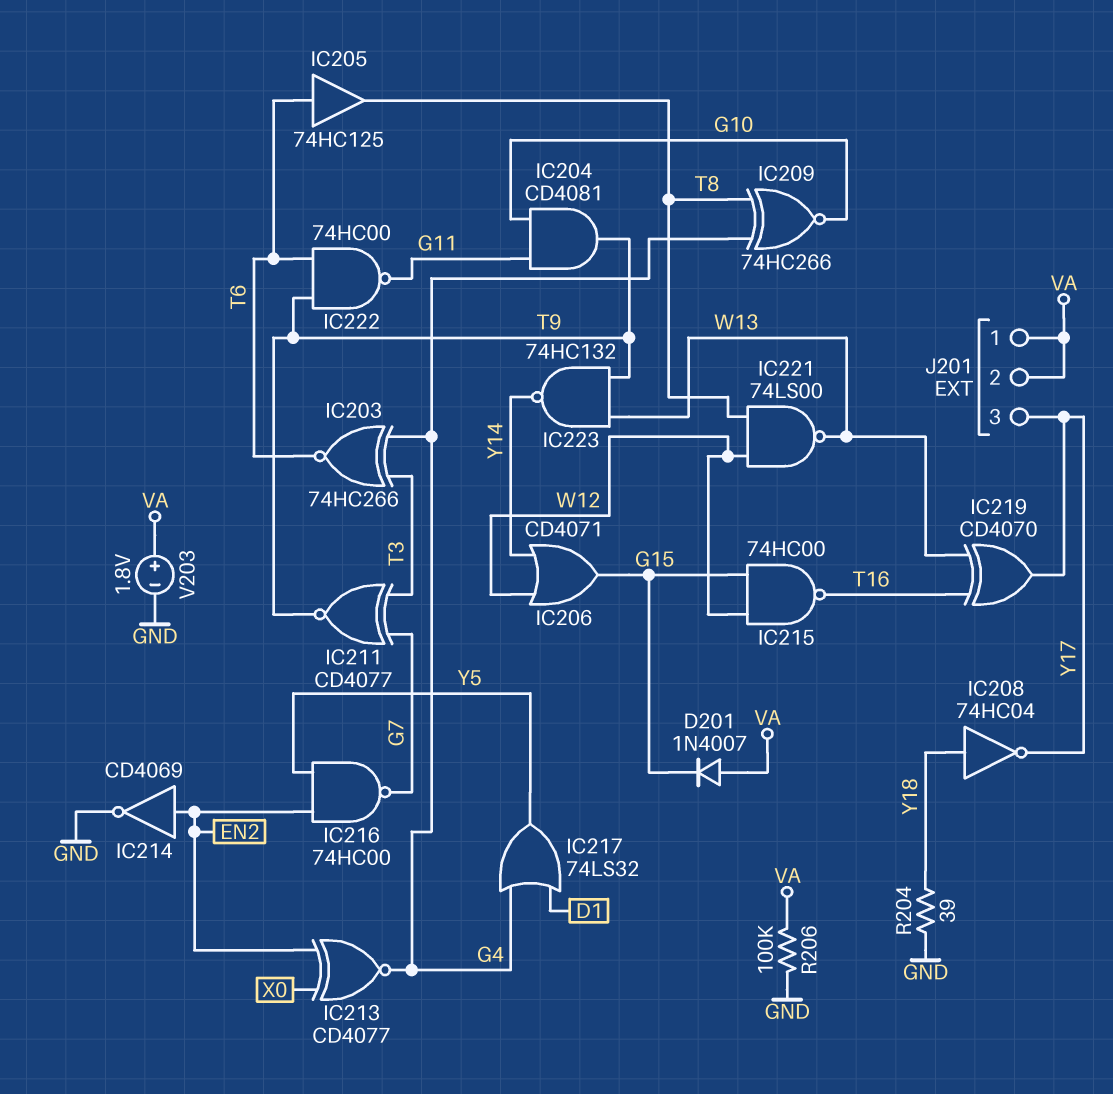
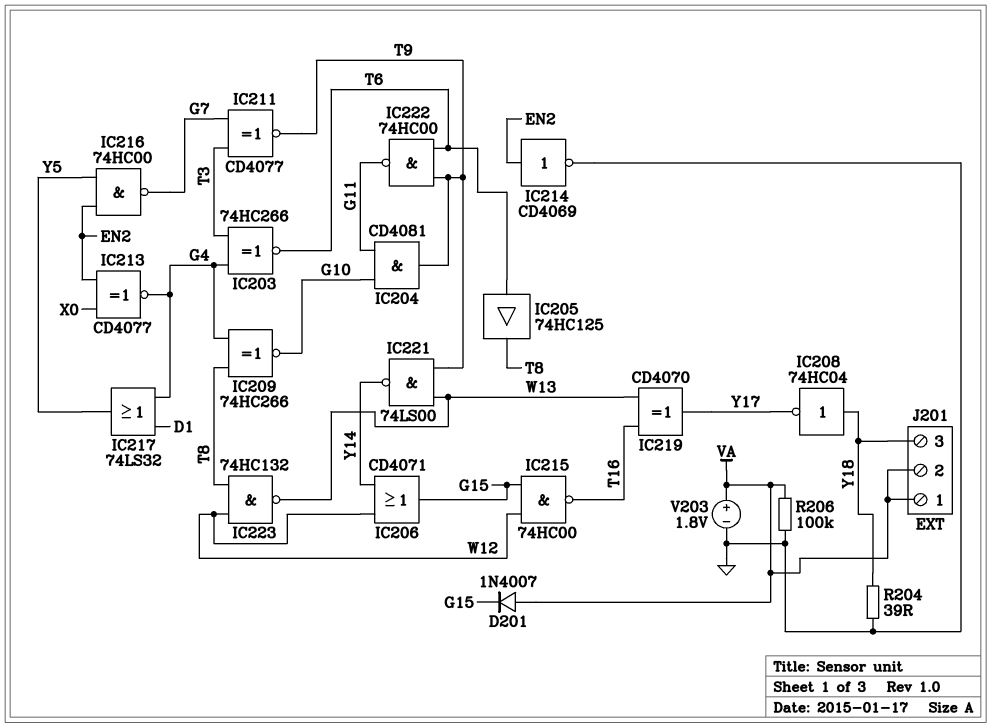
IC221: NAND 74LS00 (in T8, in W12, out W13) -> NAND 74LS00 (in T9, in W13, out Y14)
IC223: NAND 74HC132 (in T9, in W13, out Y14) -> NAND 74HC132 (in T8, in W12, out W13)
J201 pin 3: Y17 -> Y18

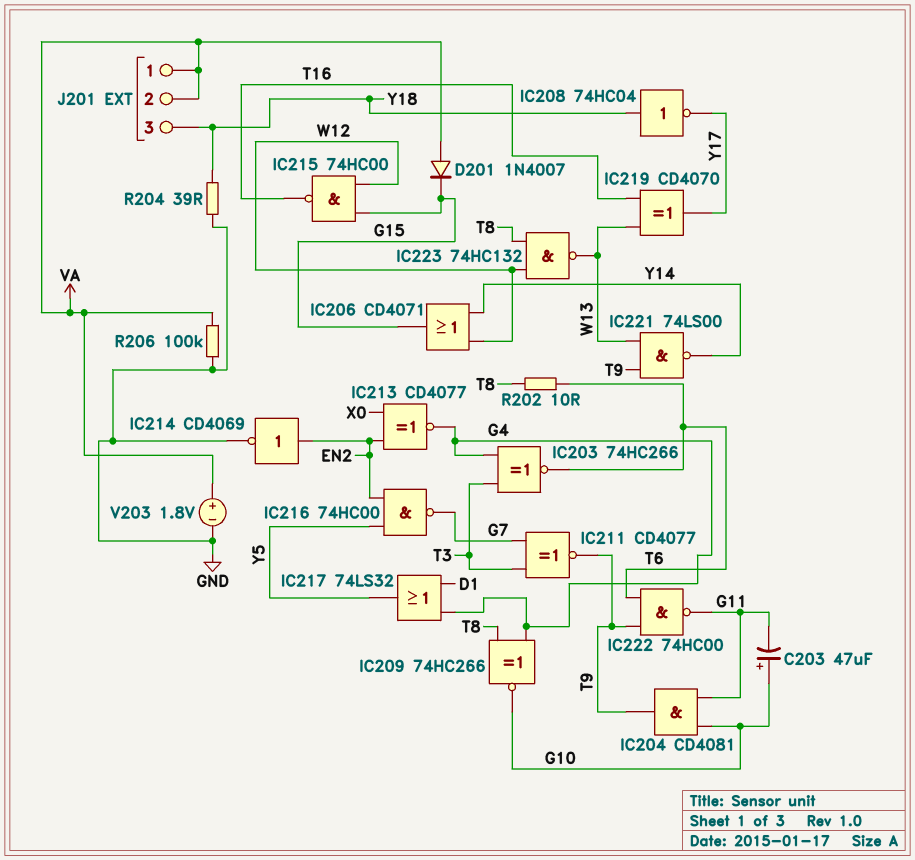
C203: none -> 47uF (plus G10, minus G11)
IC205: buffer 74HC125 (in T6, out T8) -> none
R202: none -> 10 (T6, T8)

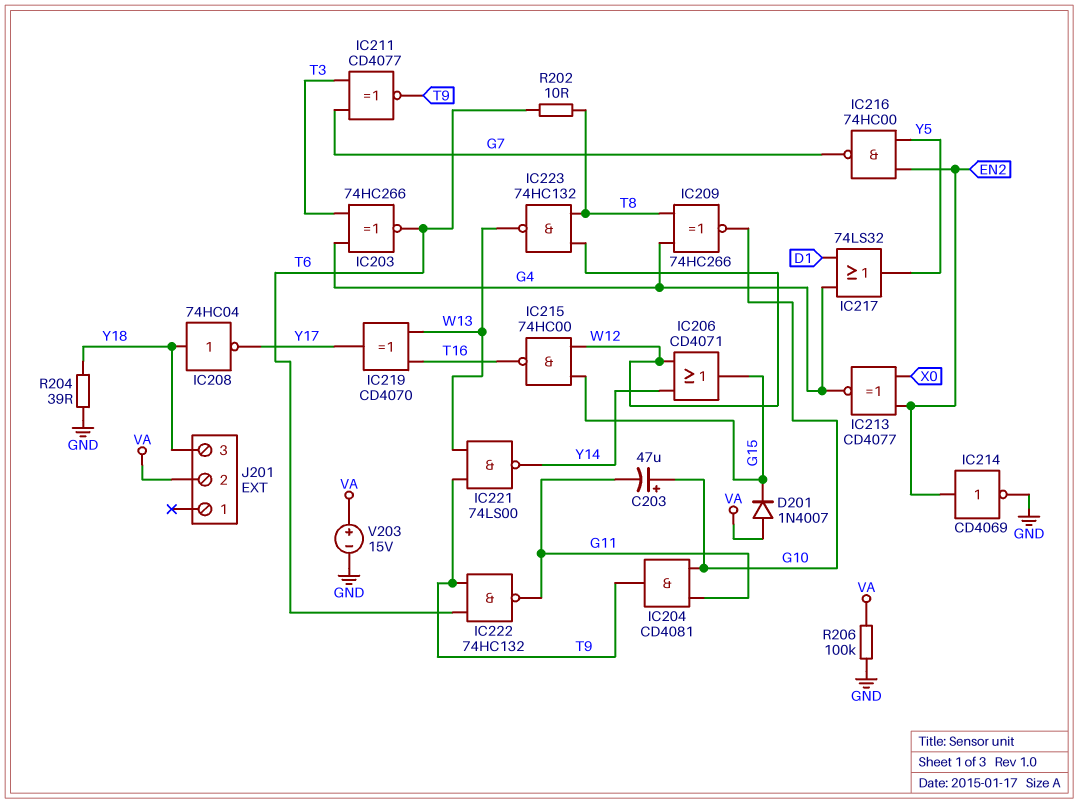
IC222: NAND 74HC00 (in T6, in T9, out G11) -> NAND 74HC132 (in T6, in T9, out G11)
J201 pin 1: VA -> none
V203: 1.8V (plus VA, minus GND) -> 15V (plus VA, minus GND)

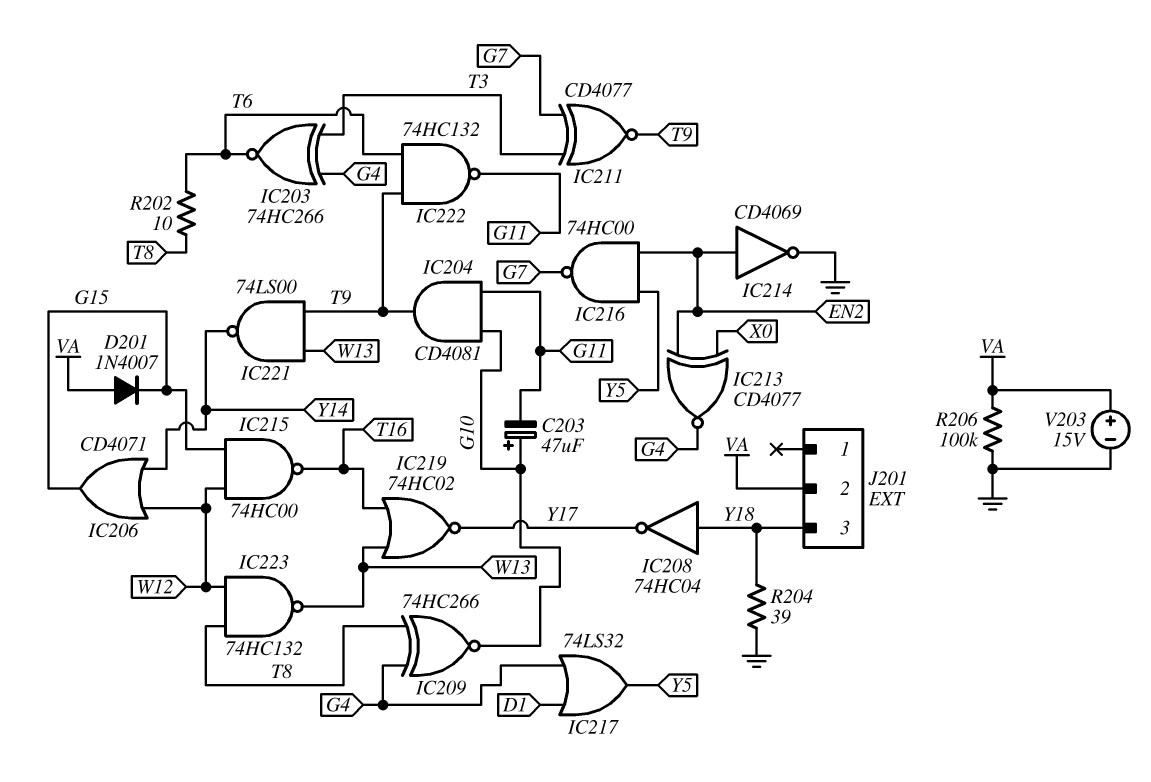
IC219: XOR CD4070 (in T16, in W13, out Y17) -> NOR 74HC02 (in T16, in W13, out Y17)

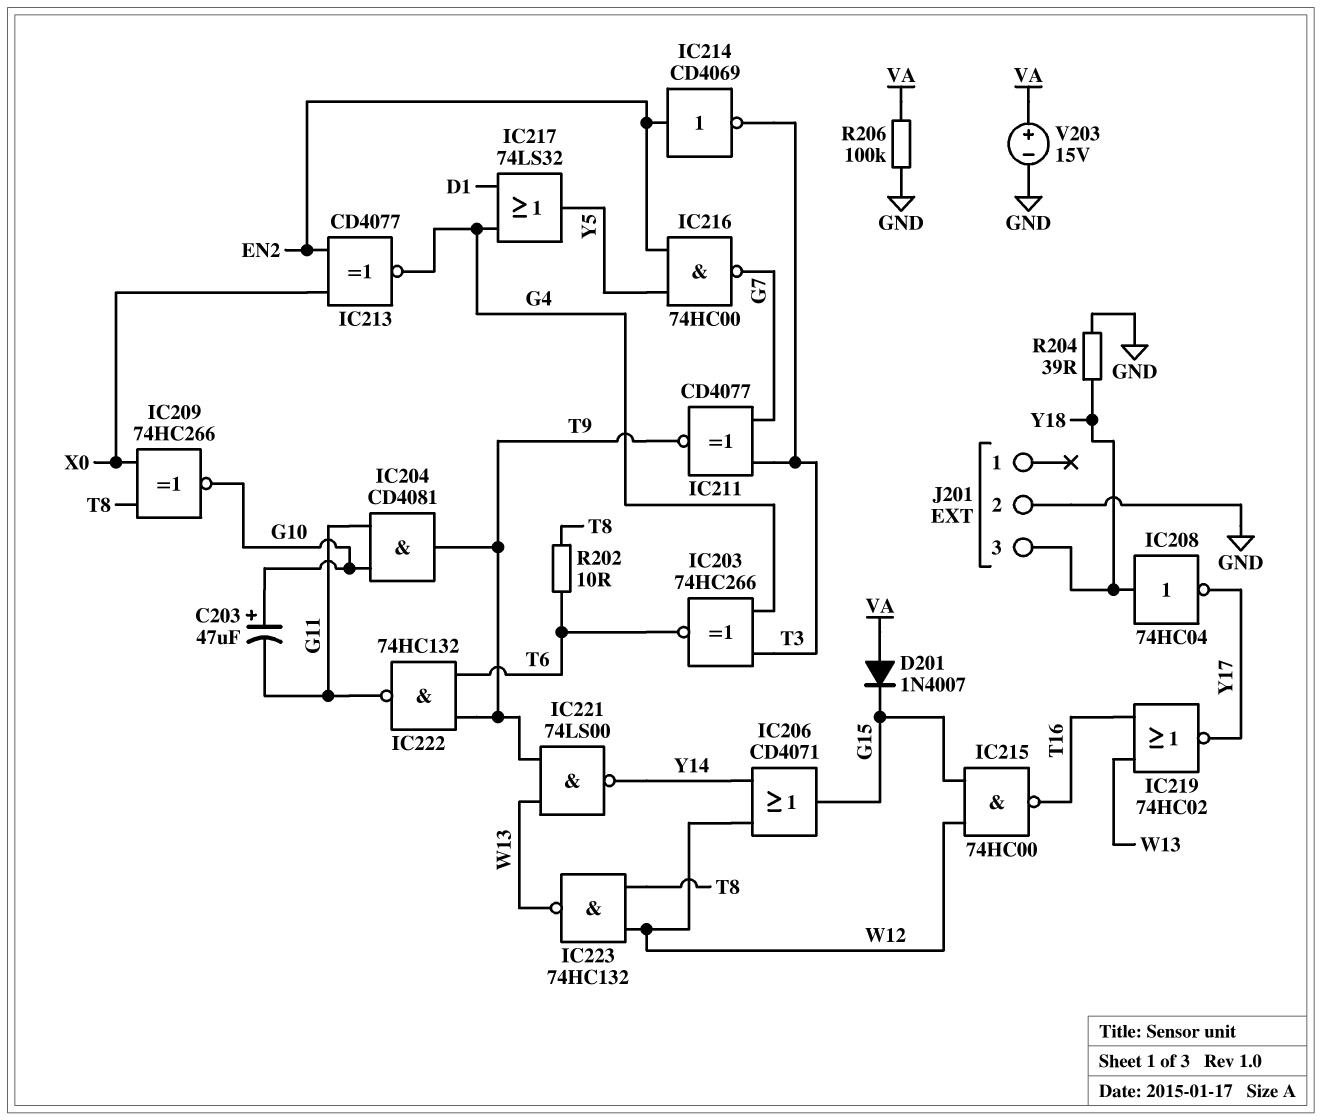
IC209: XNOR 74HC266 (in G4, in T8, out G10) -> XNOR 74HC266 (in T8, in X0, out G10)
IC214: NOT CD4069 (in EN2, out GND) -> NOT CD4069 (in EN2, out T3)
J201 pin 2: VA -> GND

